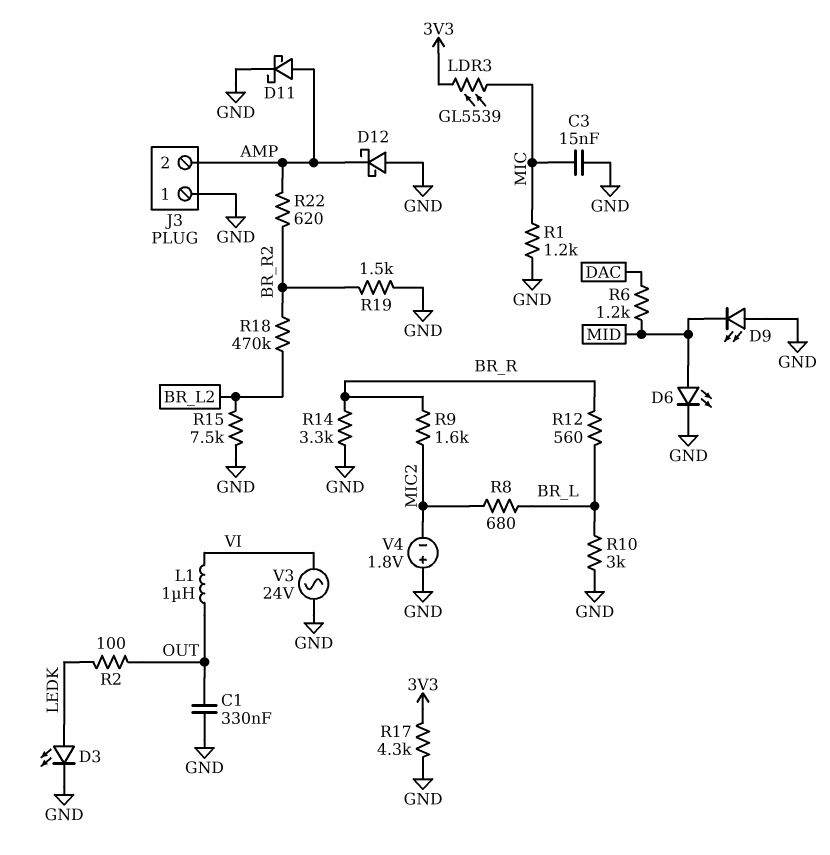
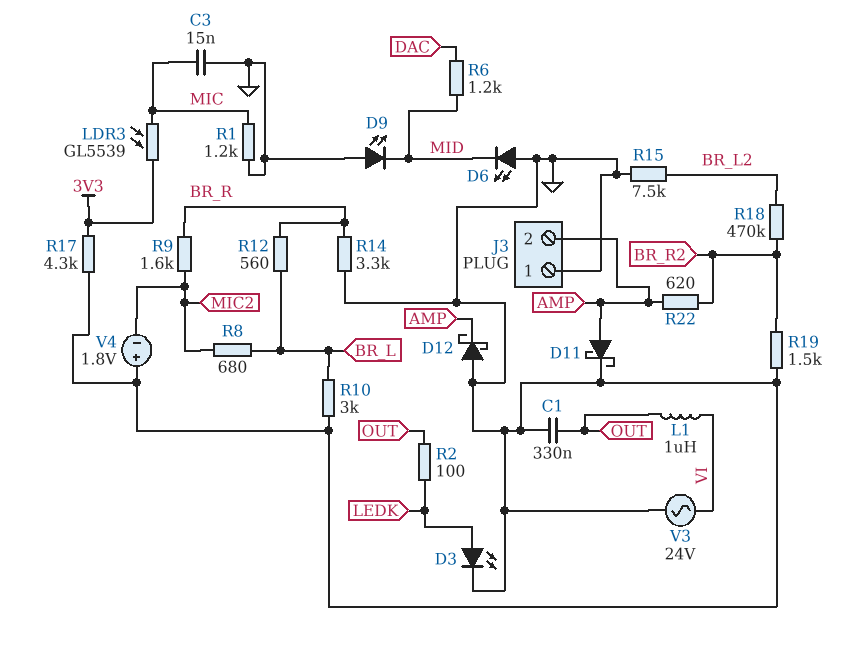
D6: LED (A MID, K GND) -> LED (A GND, K MID)

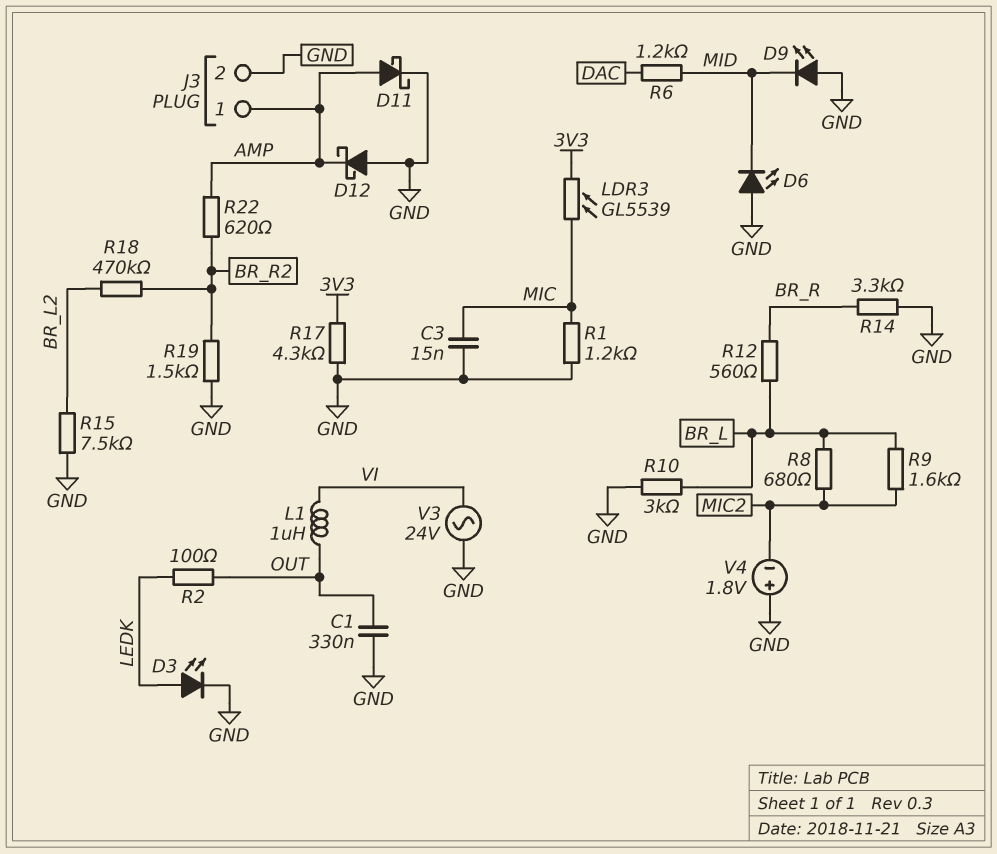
J3 pin 1: GND -> AMP
J3 pin 2: AMP -> GND
R9: 1.6k (BR_R, MIC2) -> 1.6k (BR_L, MIC2)

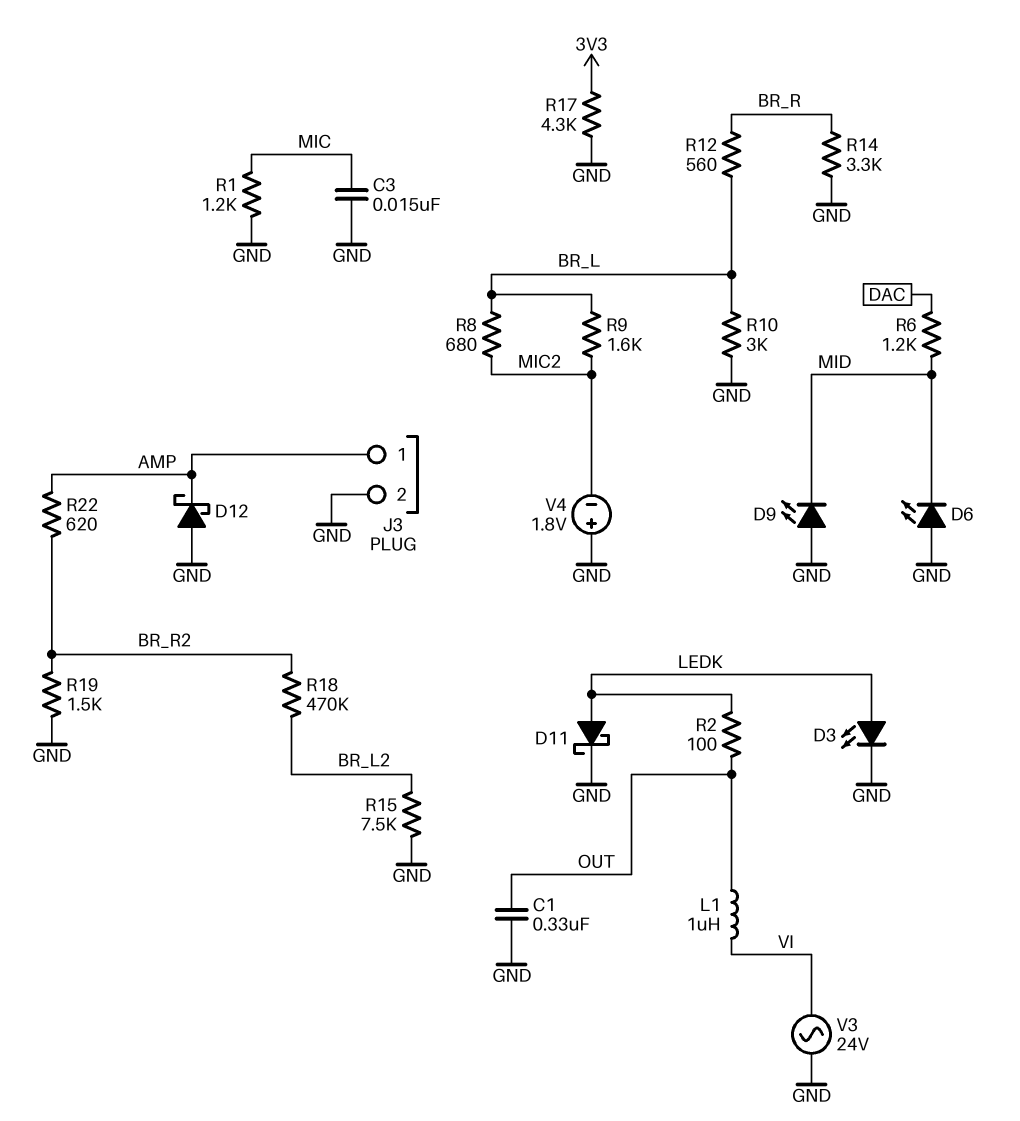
D11: schottky (A AMP, K GND) -> schottky (A LEDK, K GND)
LDR3: GL5539 (3V3, MIC) -> none

